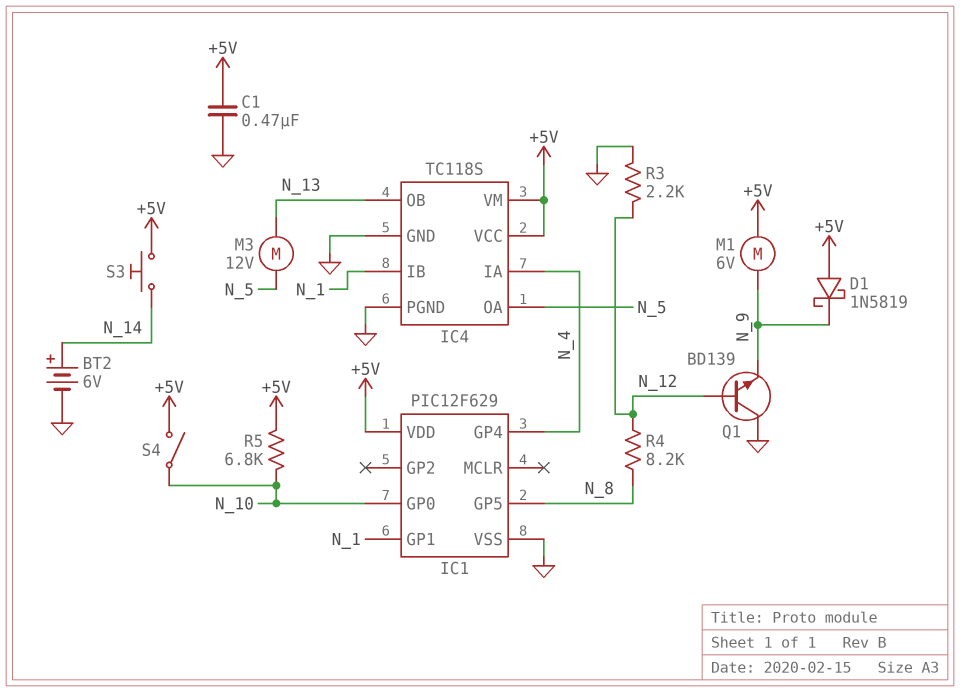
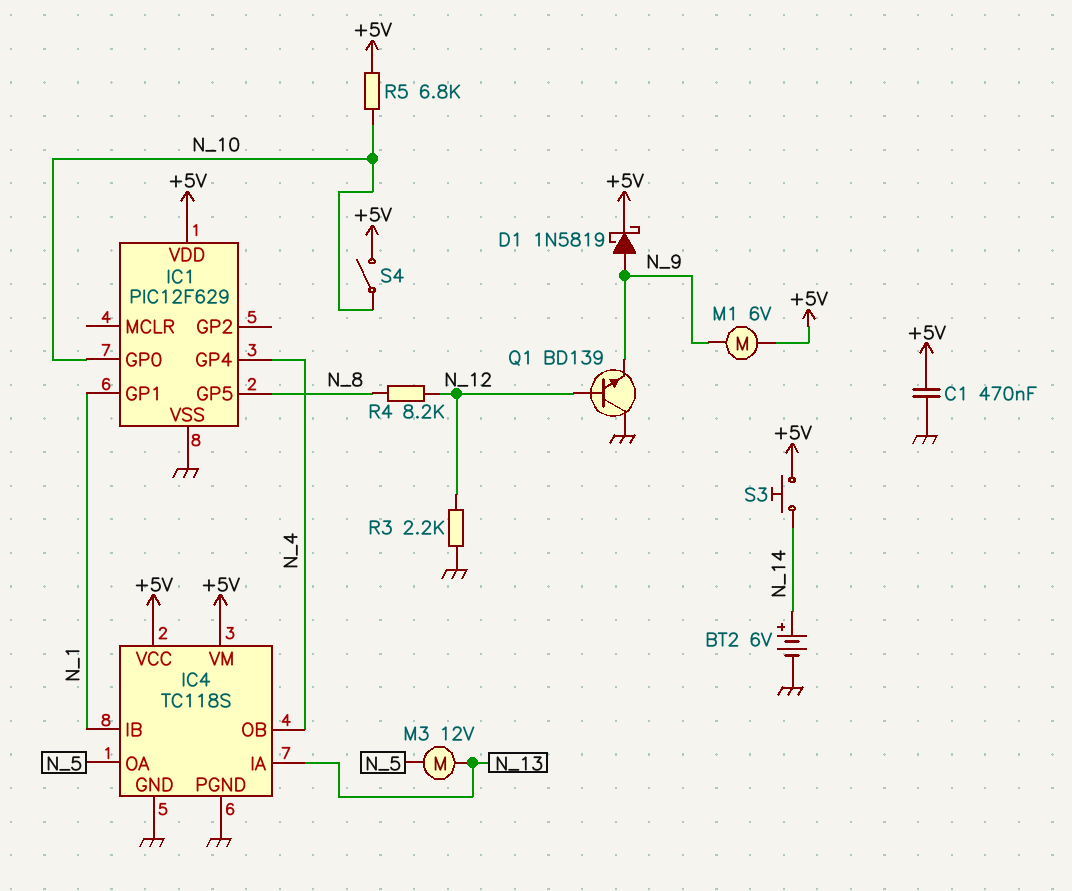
D1: schottky 1N5819 (A +5V, K N_9) -> schottky 1N5819 (A N_9, K +5V)
IC4 pin IA: N_4 -> N_13
IC4 pin OB: N_13 -> N_4

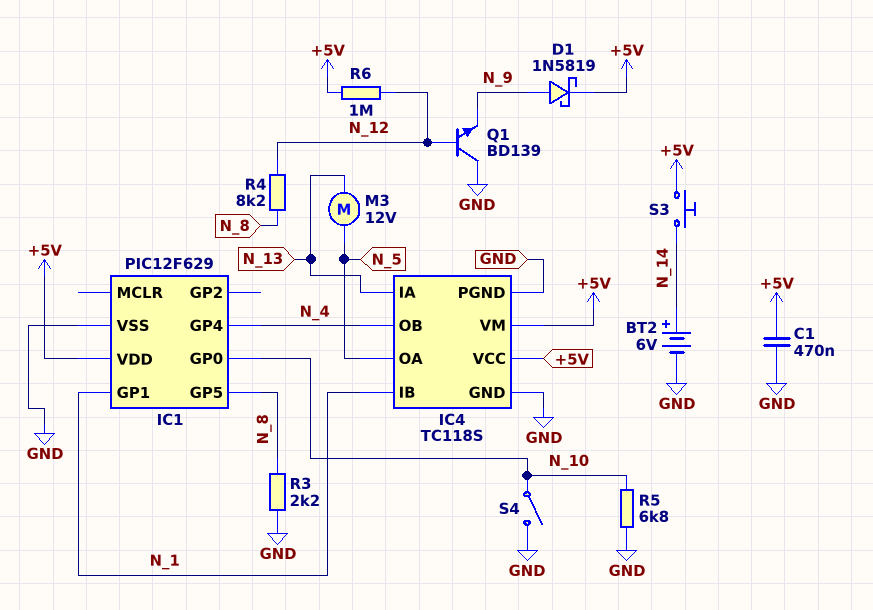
M1: motor 6V (+5V, N_9) -> none
R3: 2.2k (GND, N_12) -> 2.2k (GND, N_8)
R5: 6.8k (+5V, N_10) -> 6.8k (GND, N_10)
R6: none -> 1M (+5V, N_12)
S4: switch (+5V, N_10) -> switch (GND, N_10)

